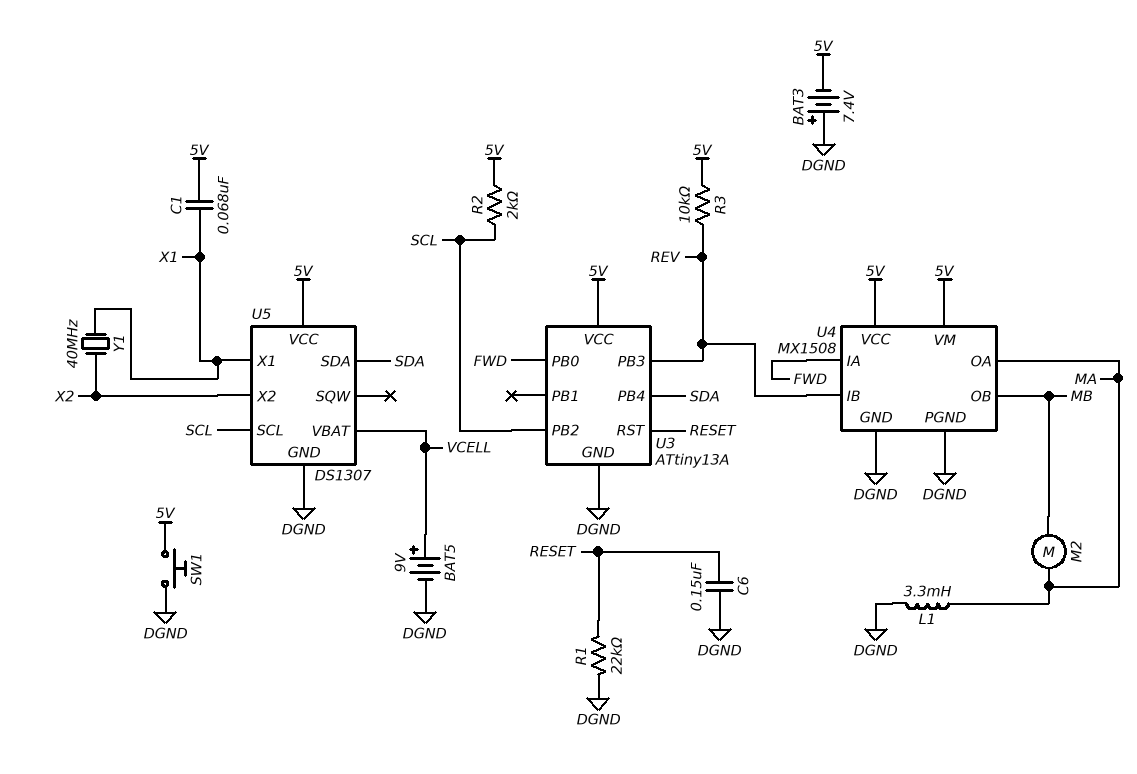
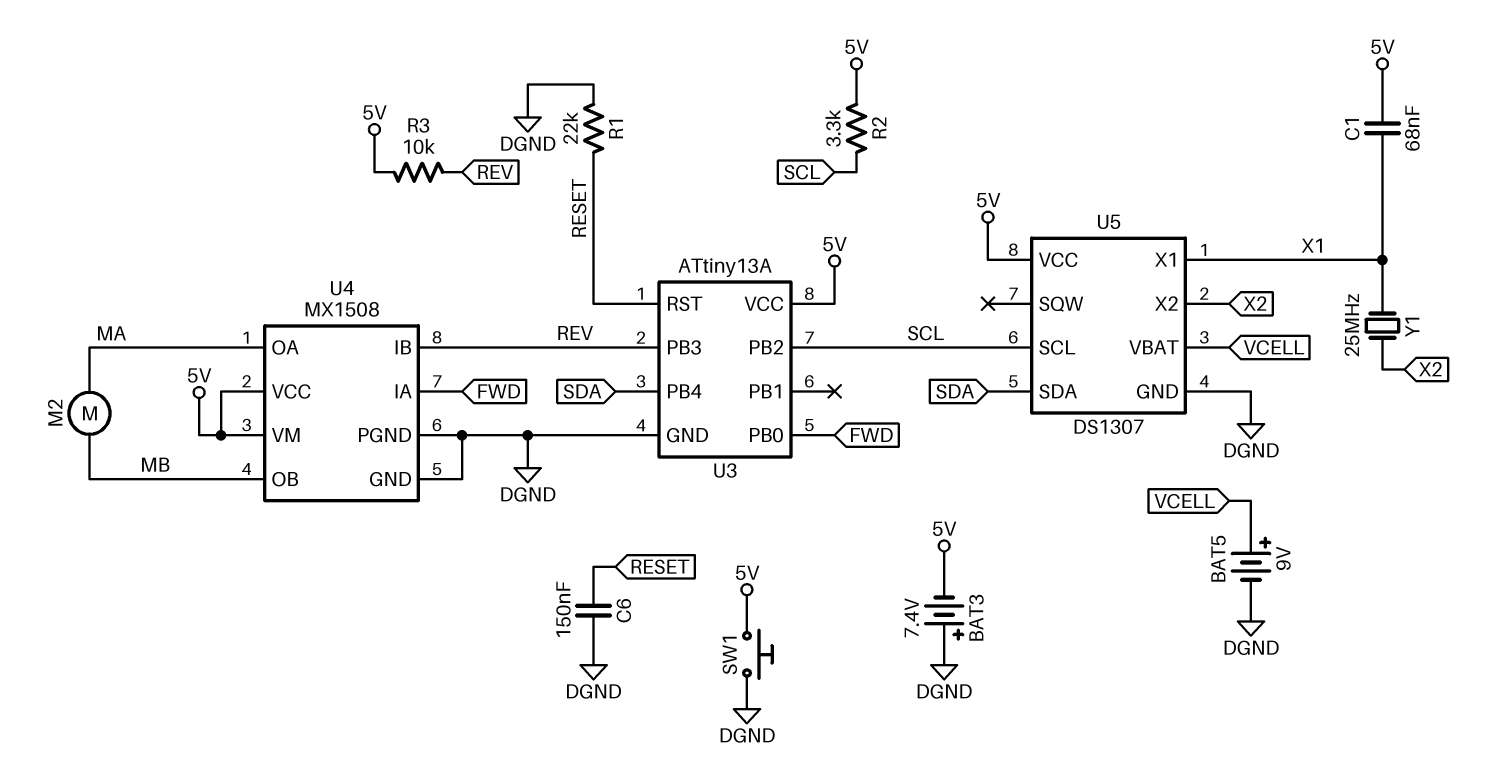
L1: 3.3mH (DGND, MA) -> none
R2: 2k (5V, SCL) -> 3.3k (5V, SCL)
Y1: 40MHz (X1, X2) -> 25MHz (X1, X2)

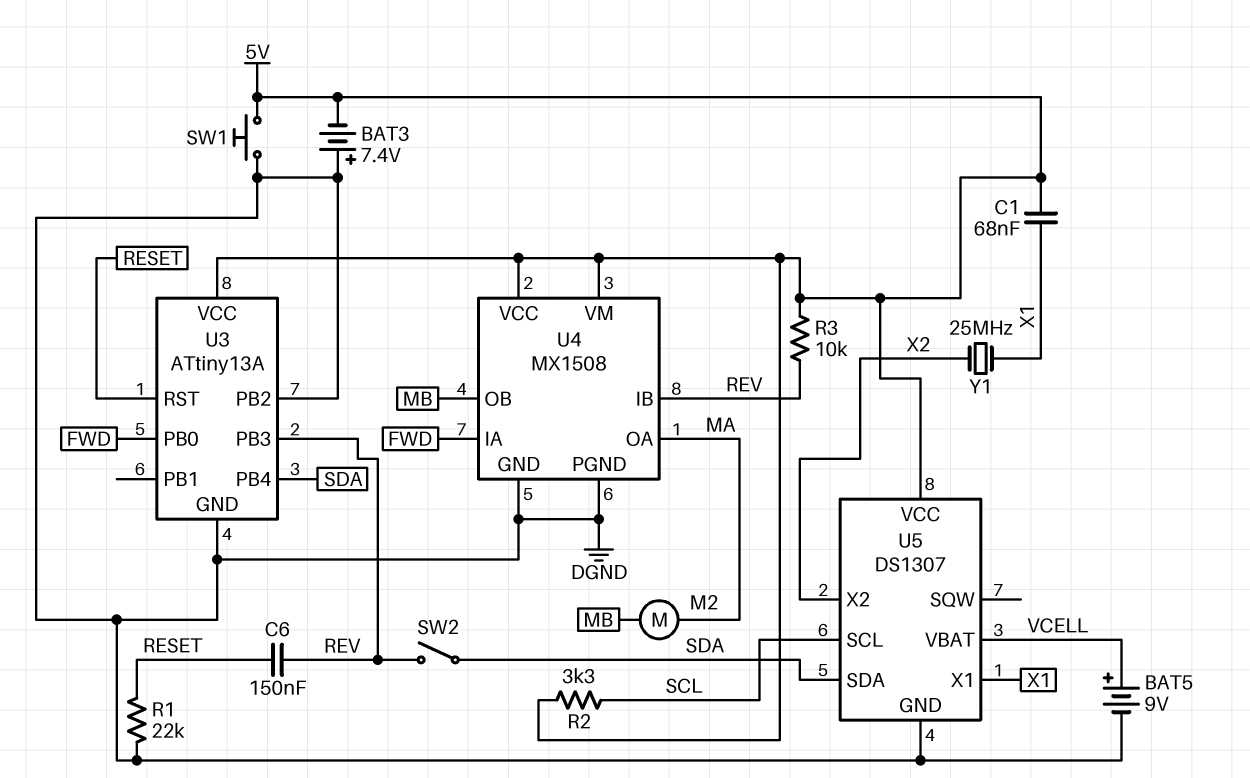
C6: 150nF (DGND, RESET) -> 150nF (RESET, REV)
SW2: none -> switch (REV, SDA)
U3 pin PB2: SCL -> DGND

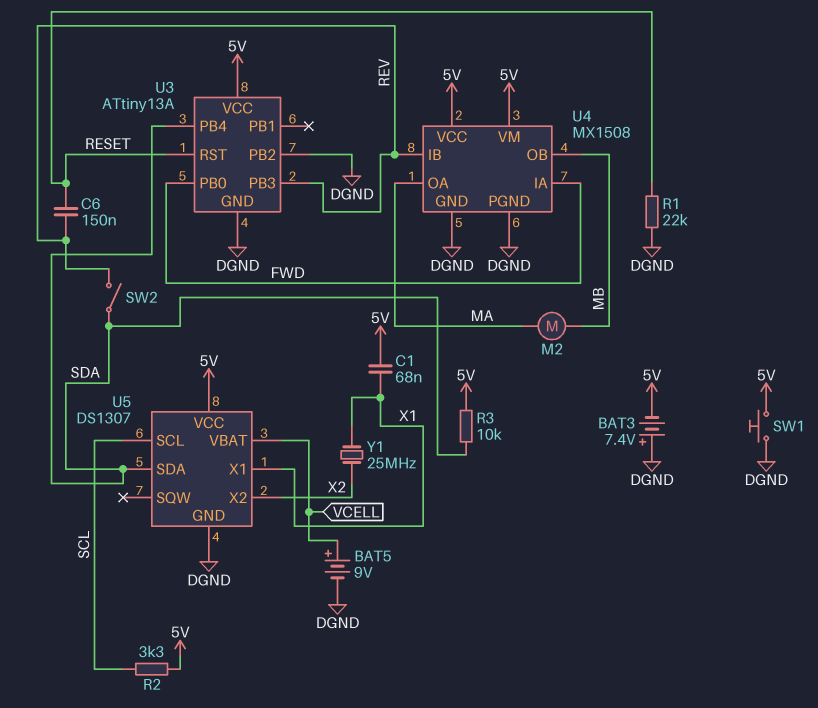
R3: 10k (5V, REV) -> 10k (5V, SDA)

